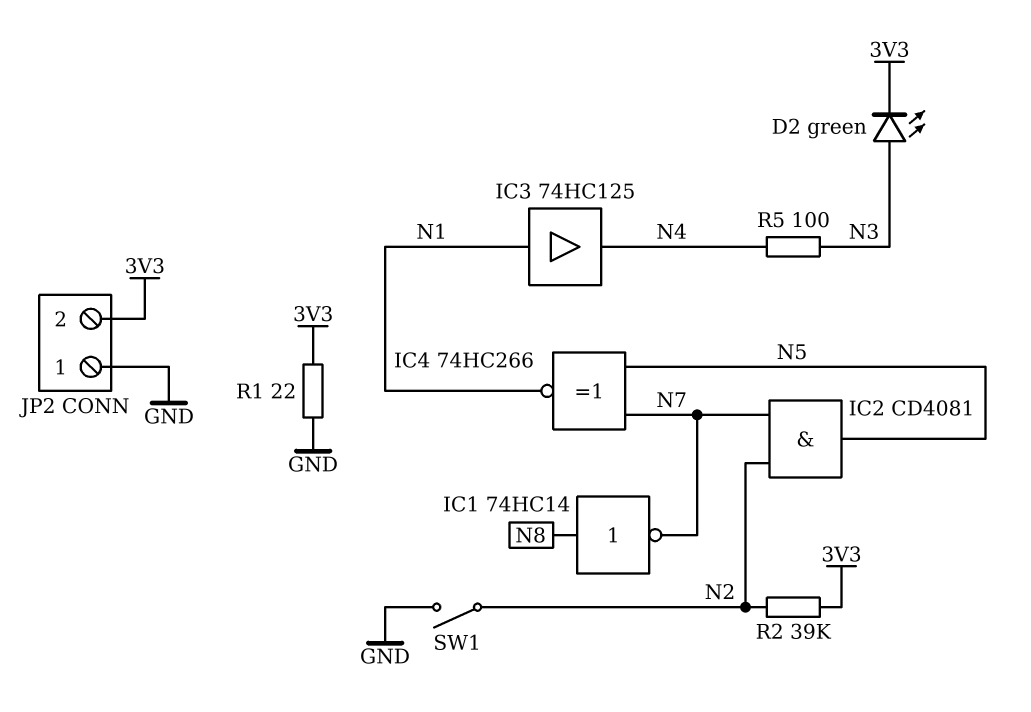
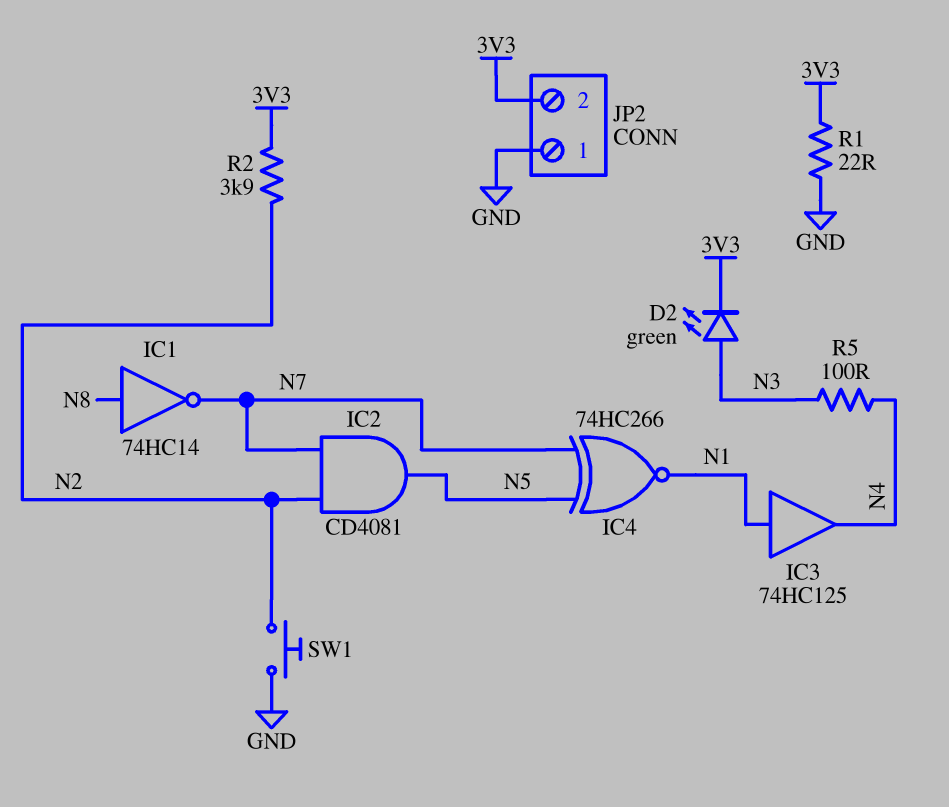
R2: 39k (3V3, N2) -> 3.9k (3V3, N2)
SW1: switch (GND, N2) -> button (GND, N2)

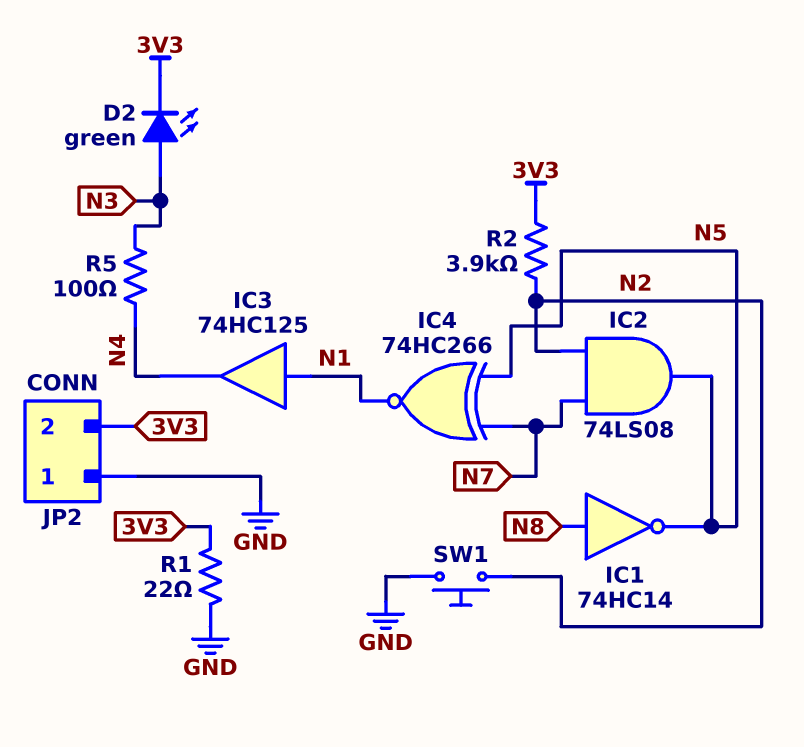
IC1: NOT 74HC14 (in N8, out N7) -> NOT 74HC14 (in N8, out N5)
IC2: AND CD4081 (in N2, in N7, out N5) -> AND 74LS08 (in N2, in N7, out N5)

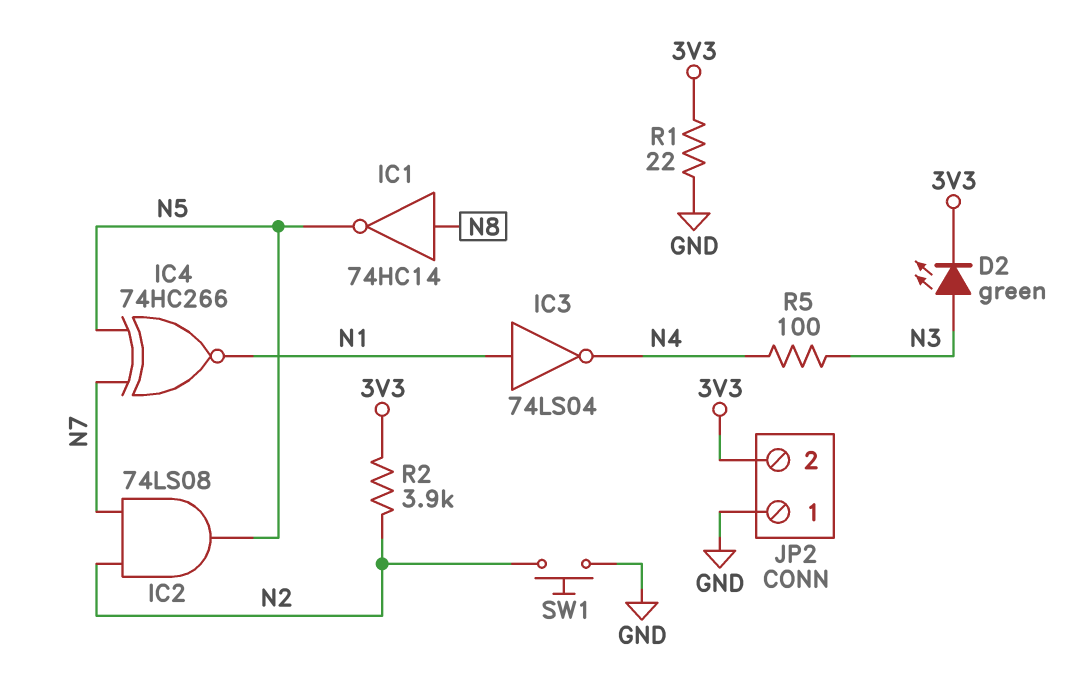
IC3: buffer 74HC125 (in N1, out N4) -> NOT 74LS04 (in N1, out N4)

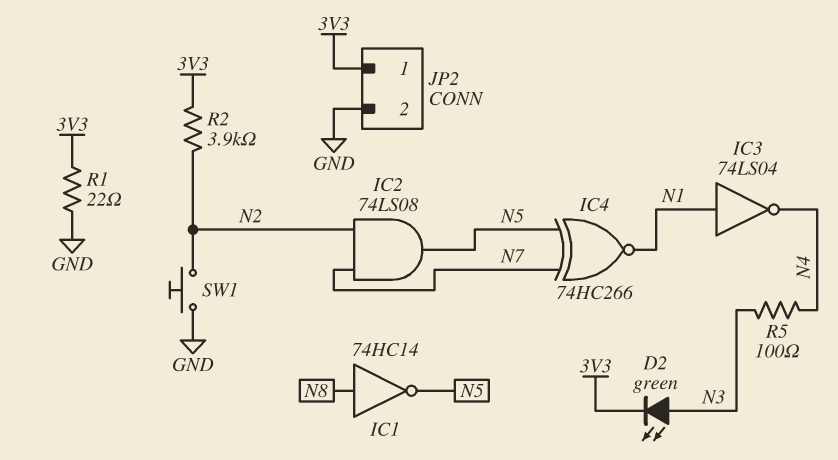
JP2 pin 1: GND -> 3V3
JP2 pin 2: 3V3 -> GND

